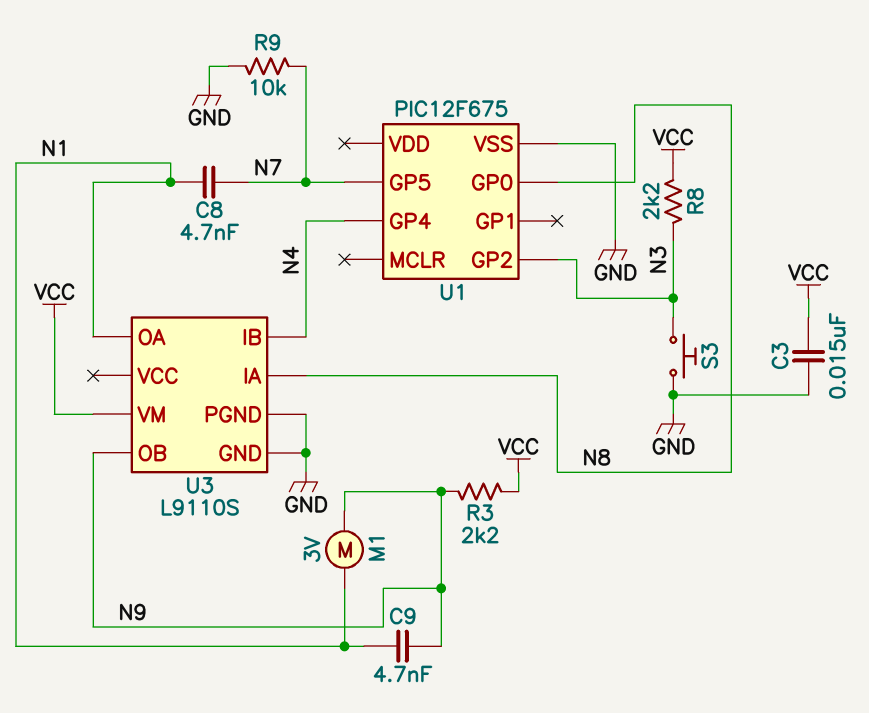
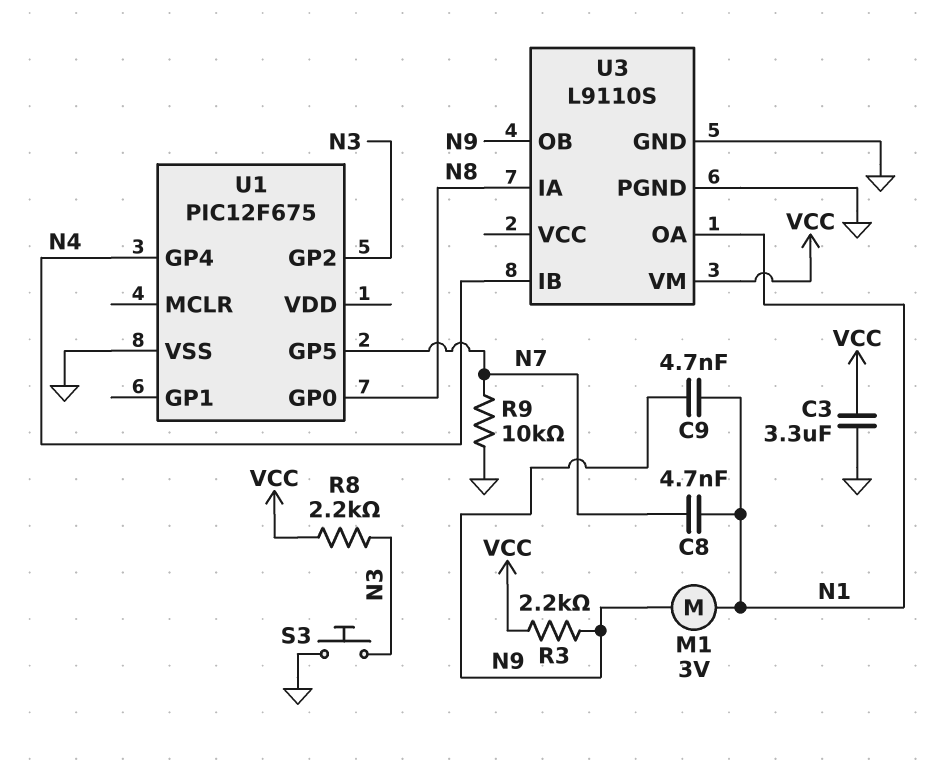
C3: 15nF (GND, VCC) -> 3.3uF (GND, VCC)

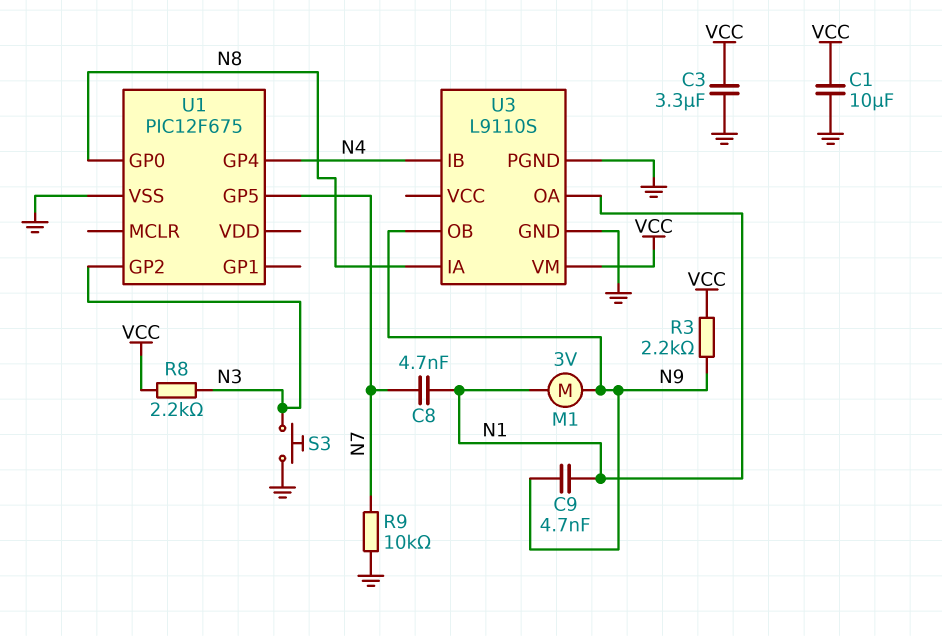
C1: none -> 10uF (GND, VCC)

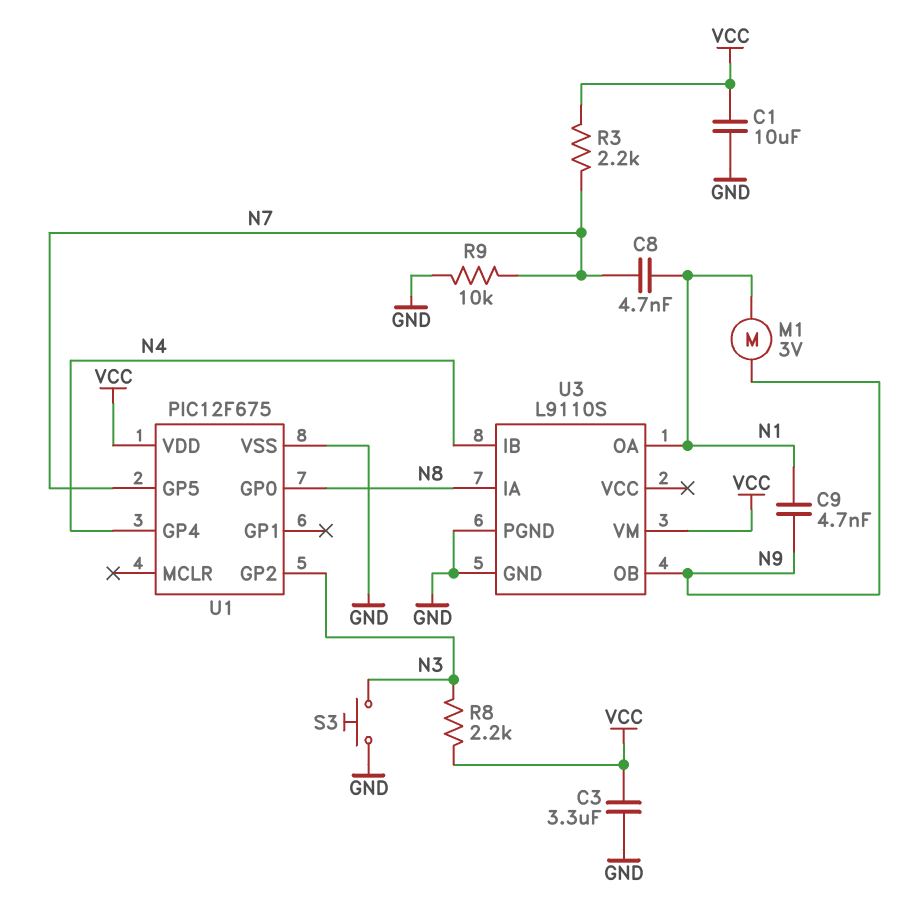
R3: 2.2k (N9, VCC) -> 2.2k (N7, VCC)
U1 pin VDD: none -> VCC

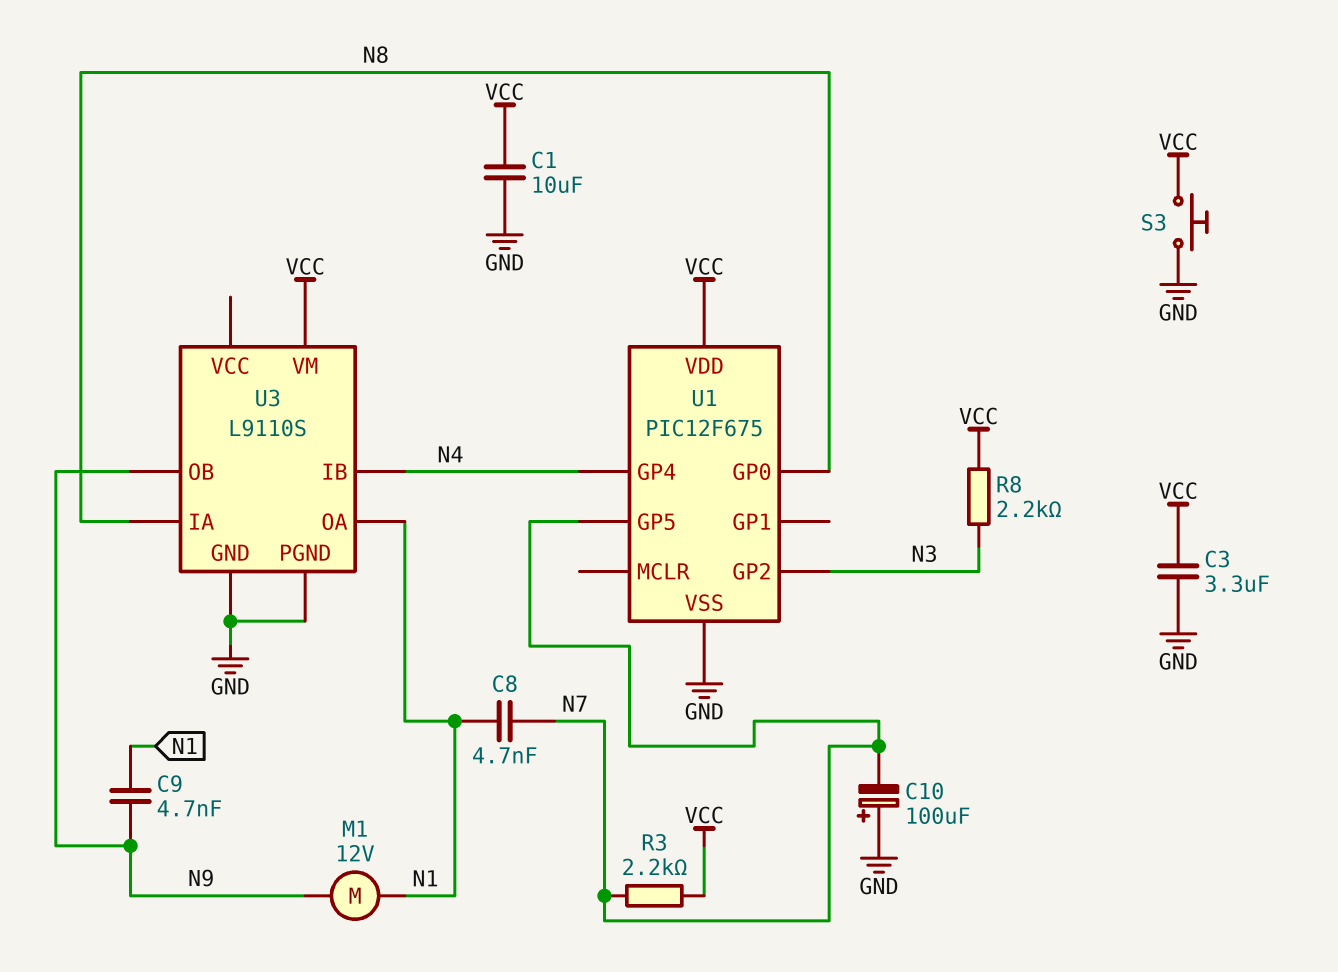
C10: none -> 100uF (plus GND, minus N7)
M1: motor 3V (N1, N9) -> motor 12V (N1, N9)
R9: 10k (GND, N7) -> none
S3: button (GND, N3) -> button (GND, VCC)

